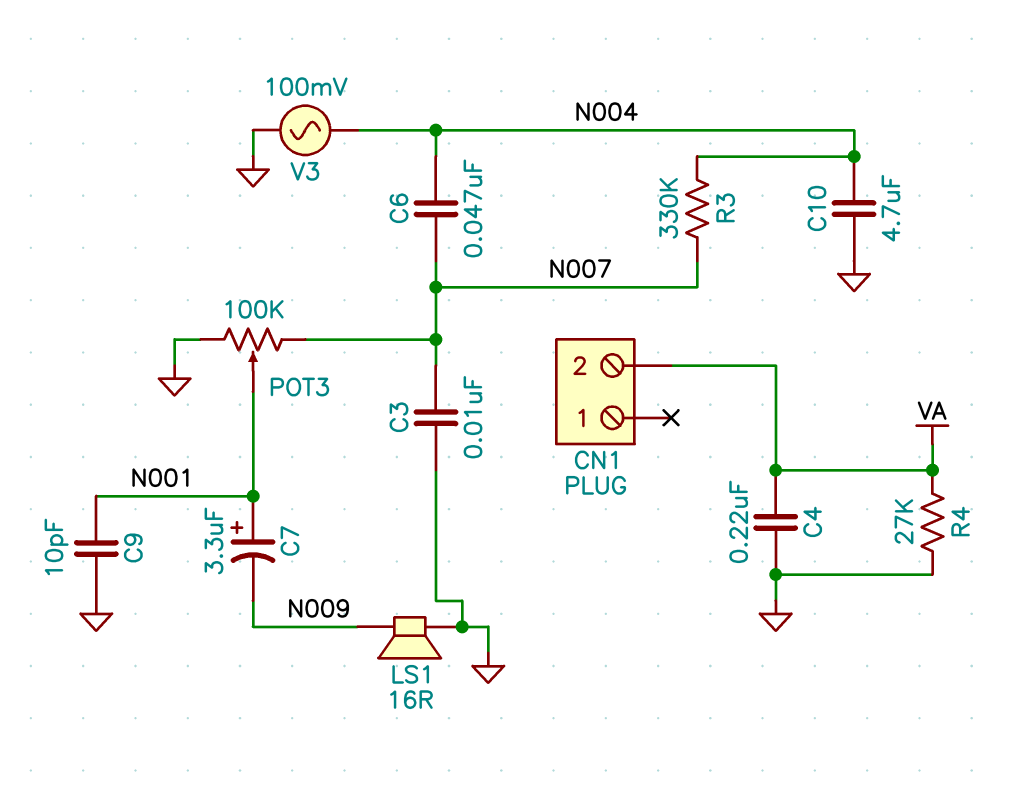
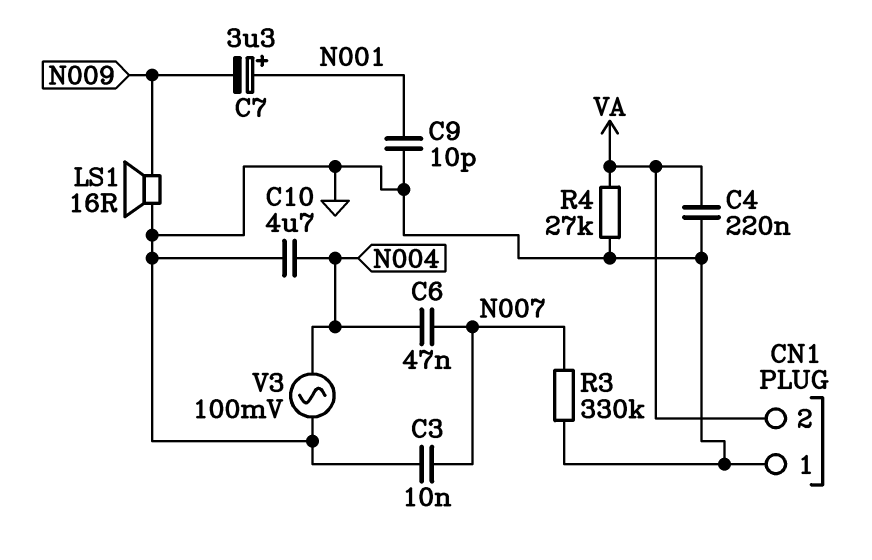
CN1 pin 1: none -> GND
POT3: 100k (GND, N007, wiper N001) -> none
R3: 330k (N004, N007) -> 330k (GND, N007)

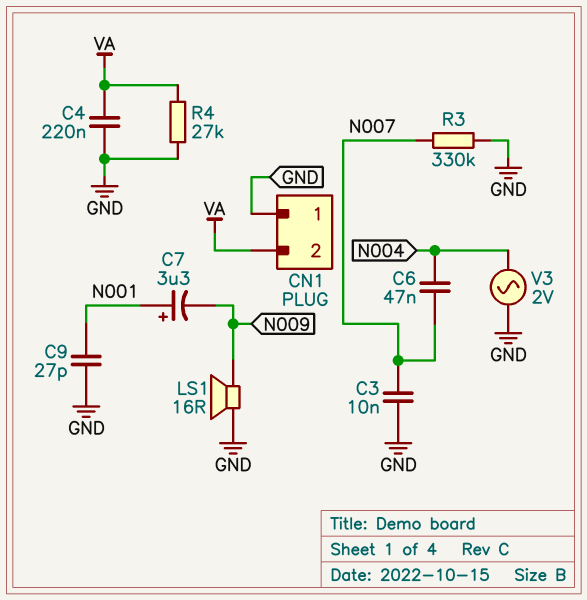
C9: 10pF (GND, N001) -> 27pF (GND, N001)
C10: 4.7uF (GND, N004) -> none
V3: AC 100mV (GND, N004) -> AC 2V (GND, N004)

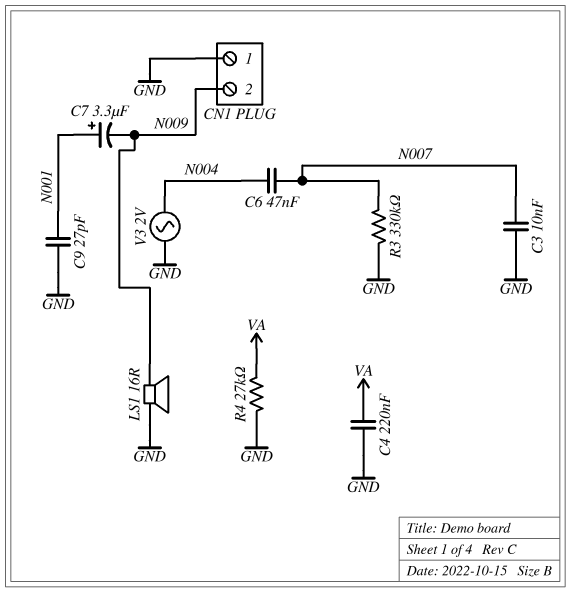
CN1 pin 2: VA -> N009

